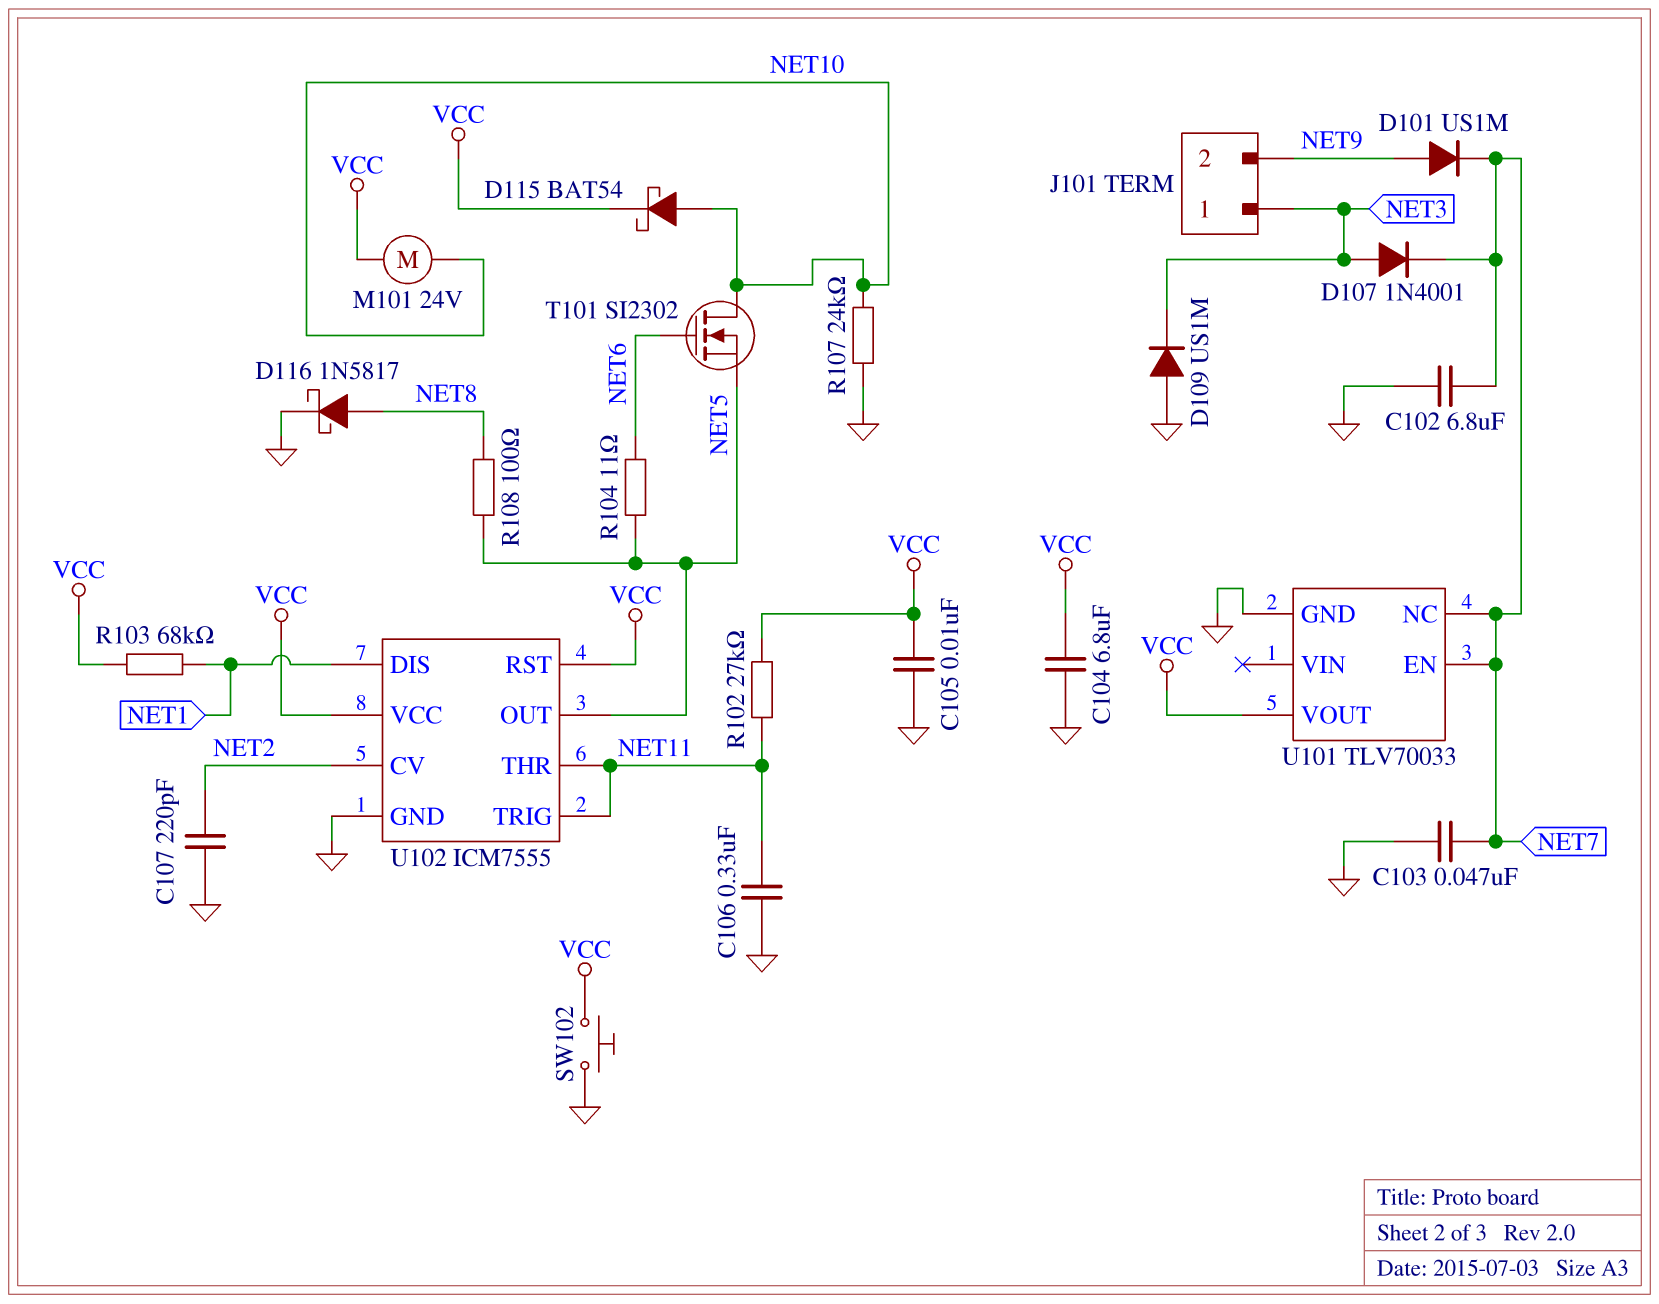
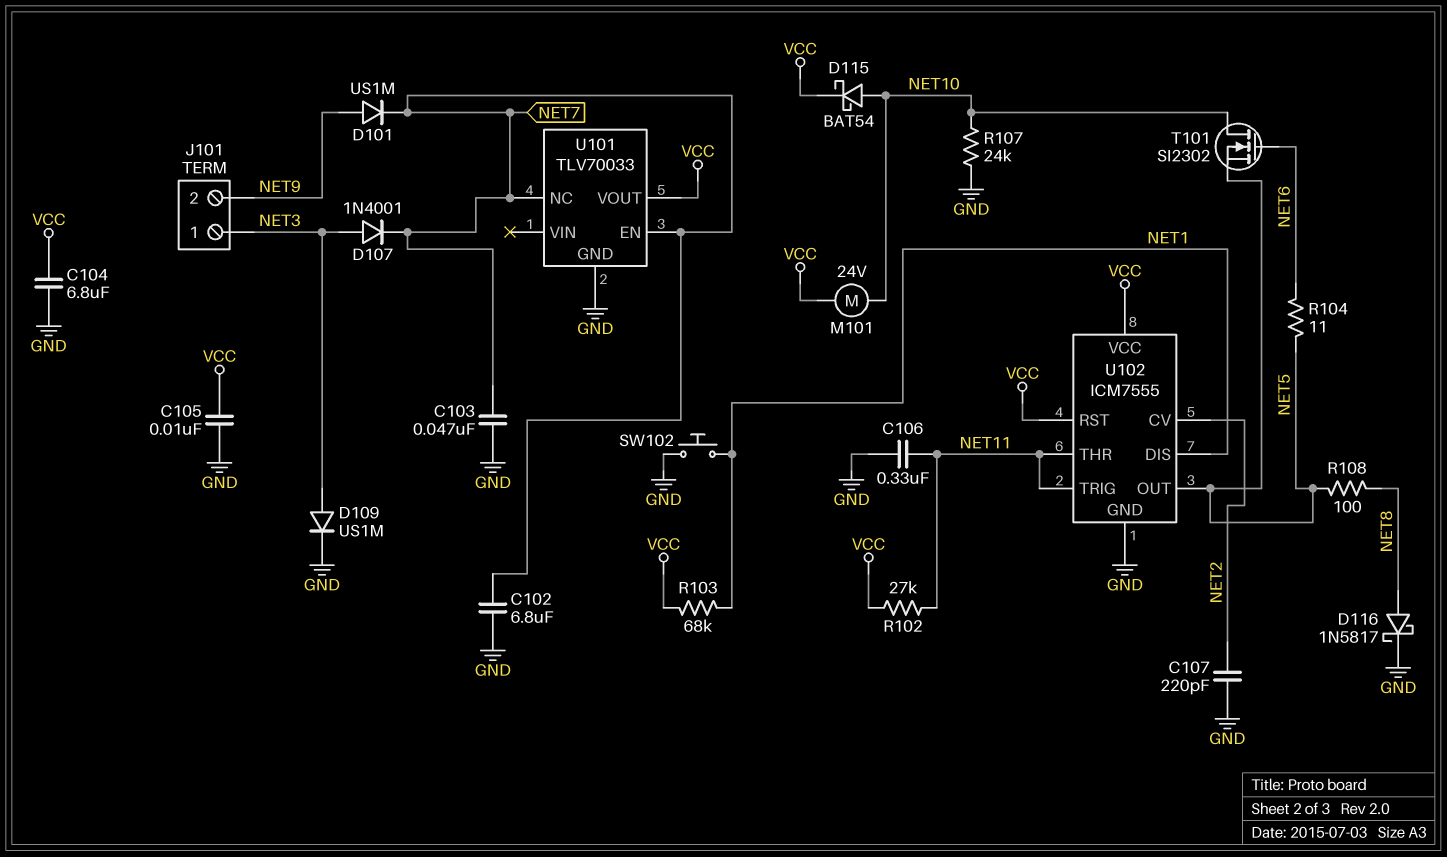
D109: diode US1M (A GND, K NET3) -> diode US1M (A NET3, K GND)
SW102: button (GND, VCC) -> button (GND, NET1)

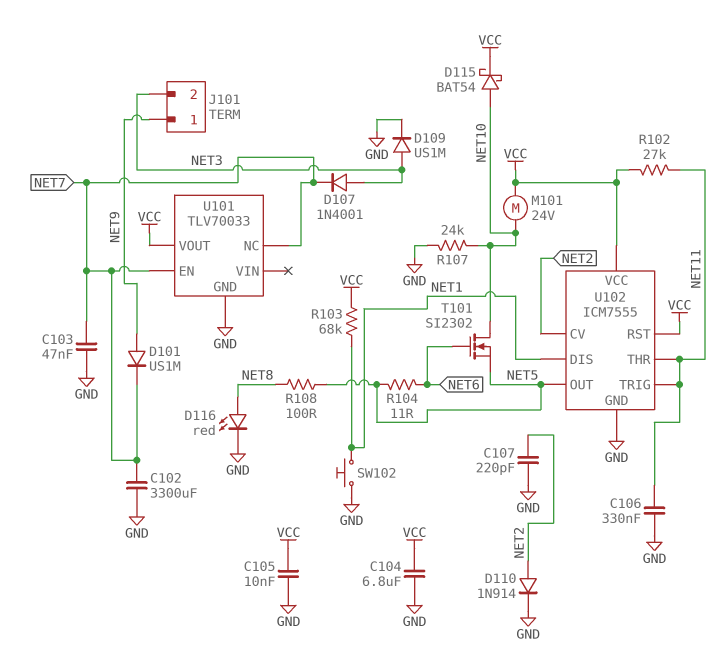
C102: 6.8uF (GND, NET7) -> 3300uF (GND, NET7)
D110: none -> diode 1N914 (A NET2, K GND)
D116: schottky 1N5817 (A NET8, K GND) -> LED red (A NET8, K GND)
J101 pin 1: NET3 -> NET9
J101 pin 2: NET9 -> NET3

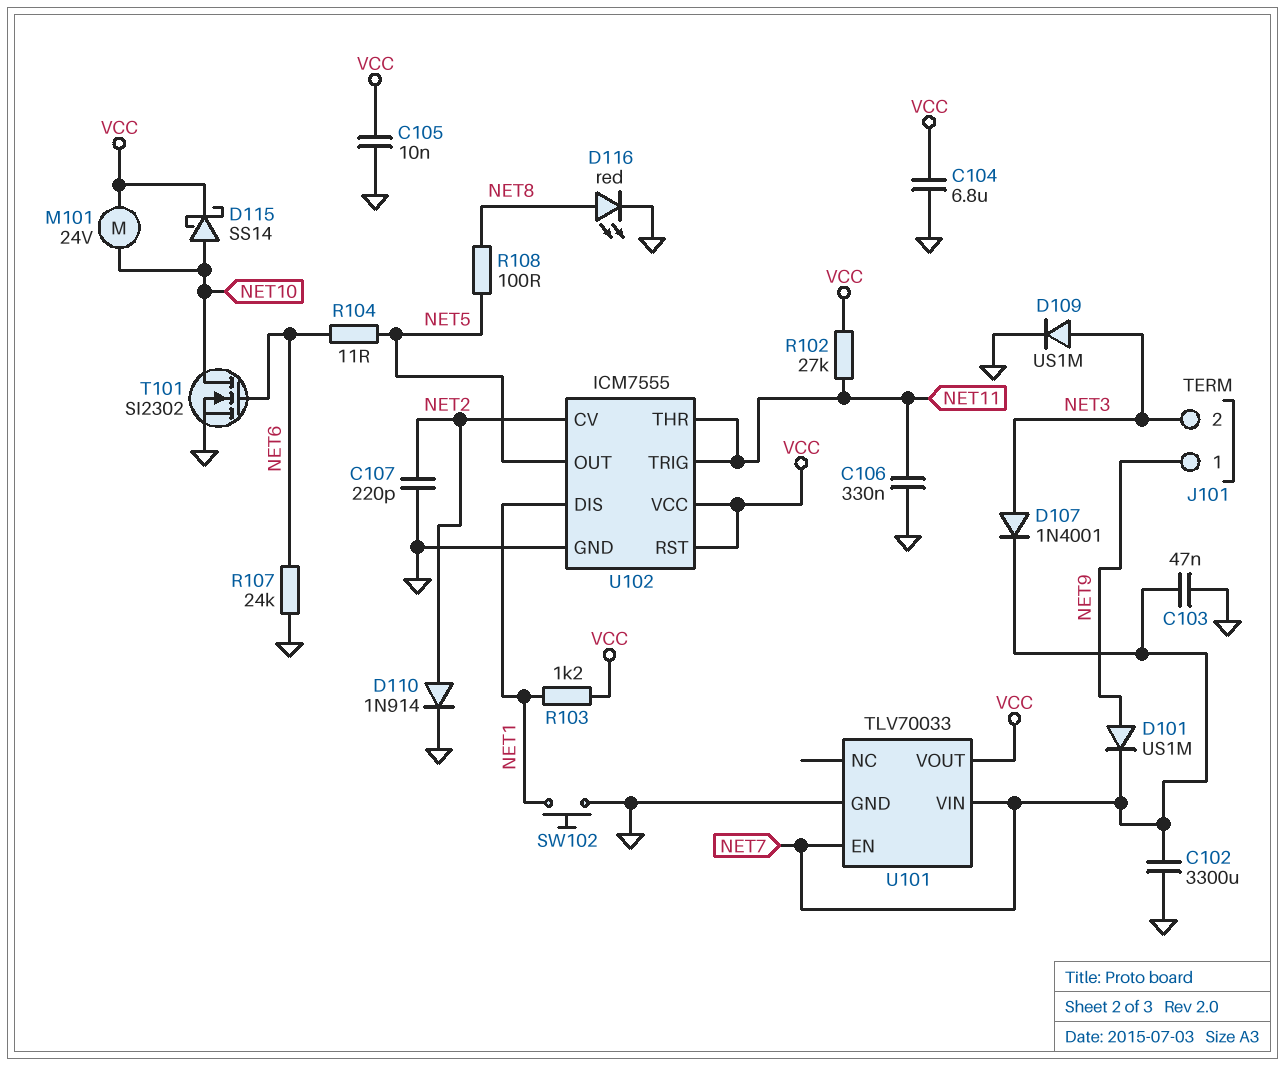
D115: schottky BAT54 (A NET10, K VCC) -> schottky SS14 (A NET10, K VCC)
R103: 68k (NET1, VCC) -> 1.2k (NET1, VCC)
R107: 24k (GND, NET10) -> 24k (GND, NET6)
T101: NMOS SI2302 (G NET6, D NET10, S NET5) -> NMOS SI2302 (G NET6, D NET10, S GND)
U101 pin NC: NET7 -> none
U101 pin VIN: none -> NET7

